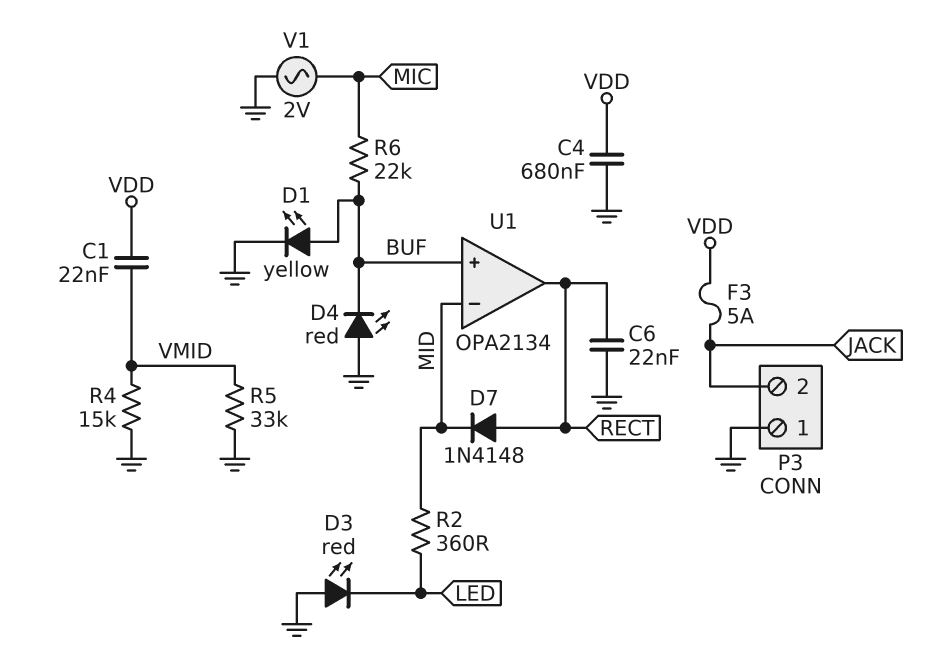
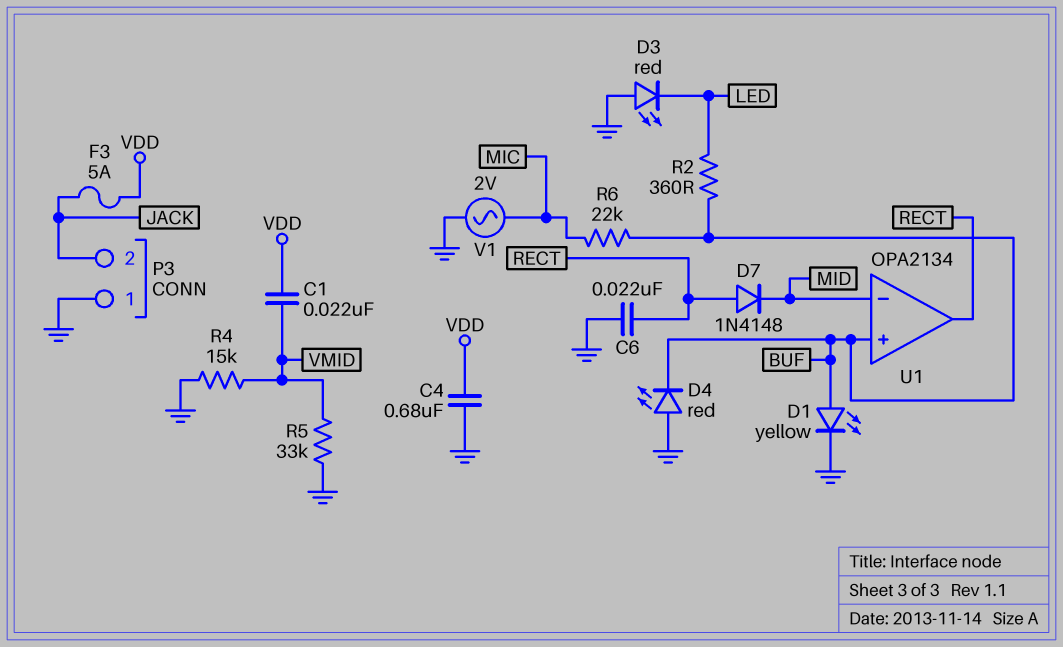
R2: 360 (LED, MID) -> 360 (BUF, LED)

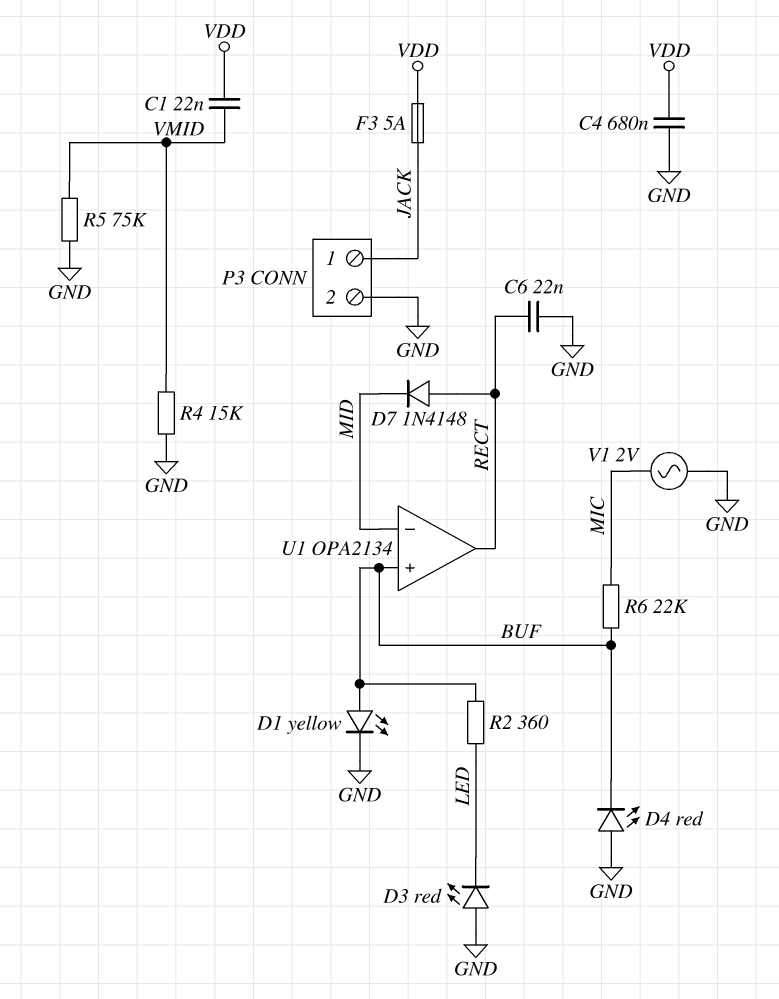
P3 pin 1: GND -> JACK
P3 pin 2: JACK -> GND
R5: 33k (GND, VMID) -> 75k (GND, VMID)

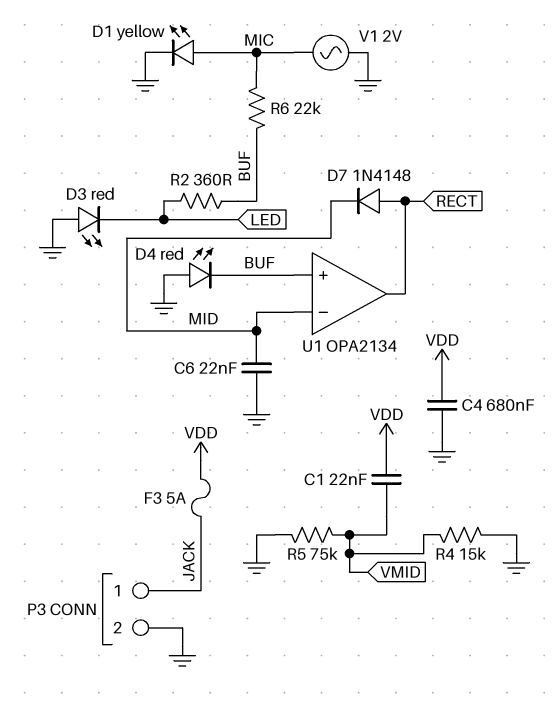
C6: 22nF (GND, RECT) -> 22nF (GND, MID)
D1: LED yellow (A BUF, K GND) -> LED yellow (A MIC, K GND)

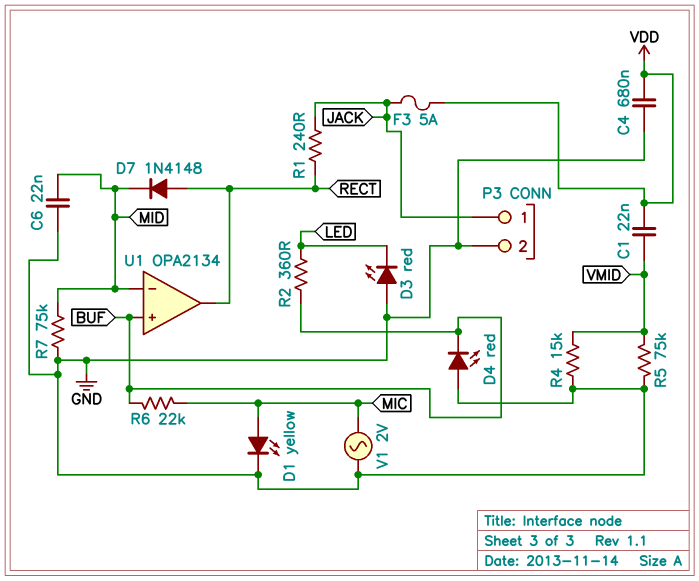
R1: none -> 240 (JACK, RECT)
R7: none -> 75k (GND, MID)

